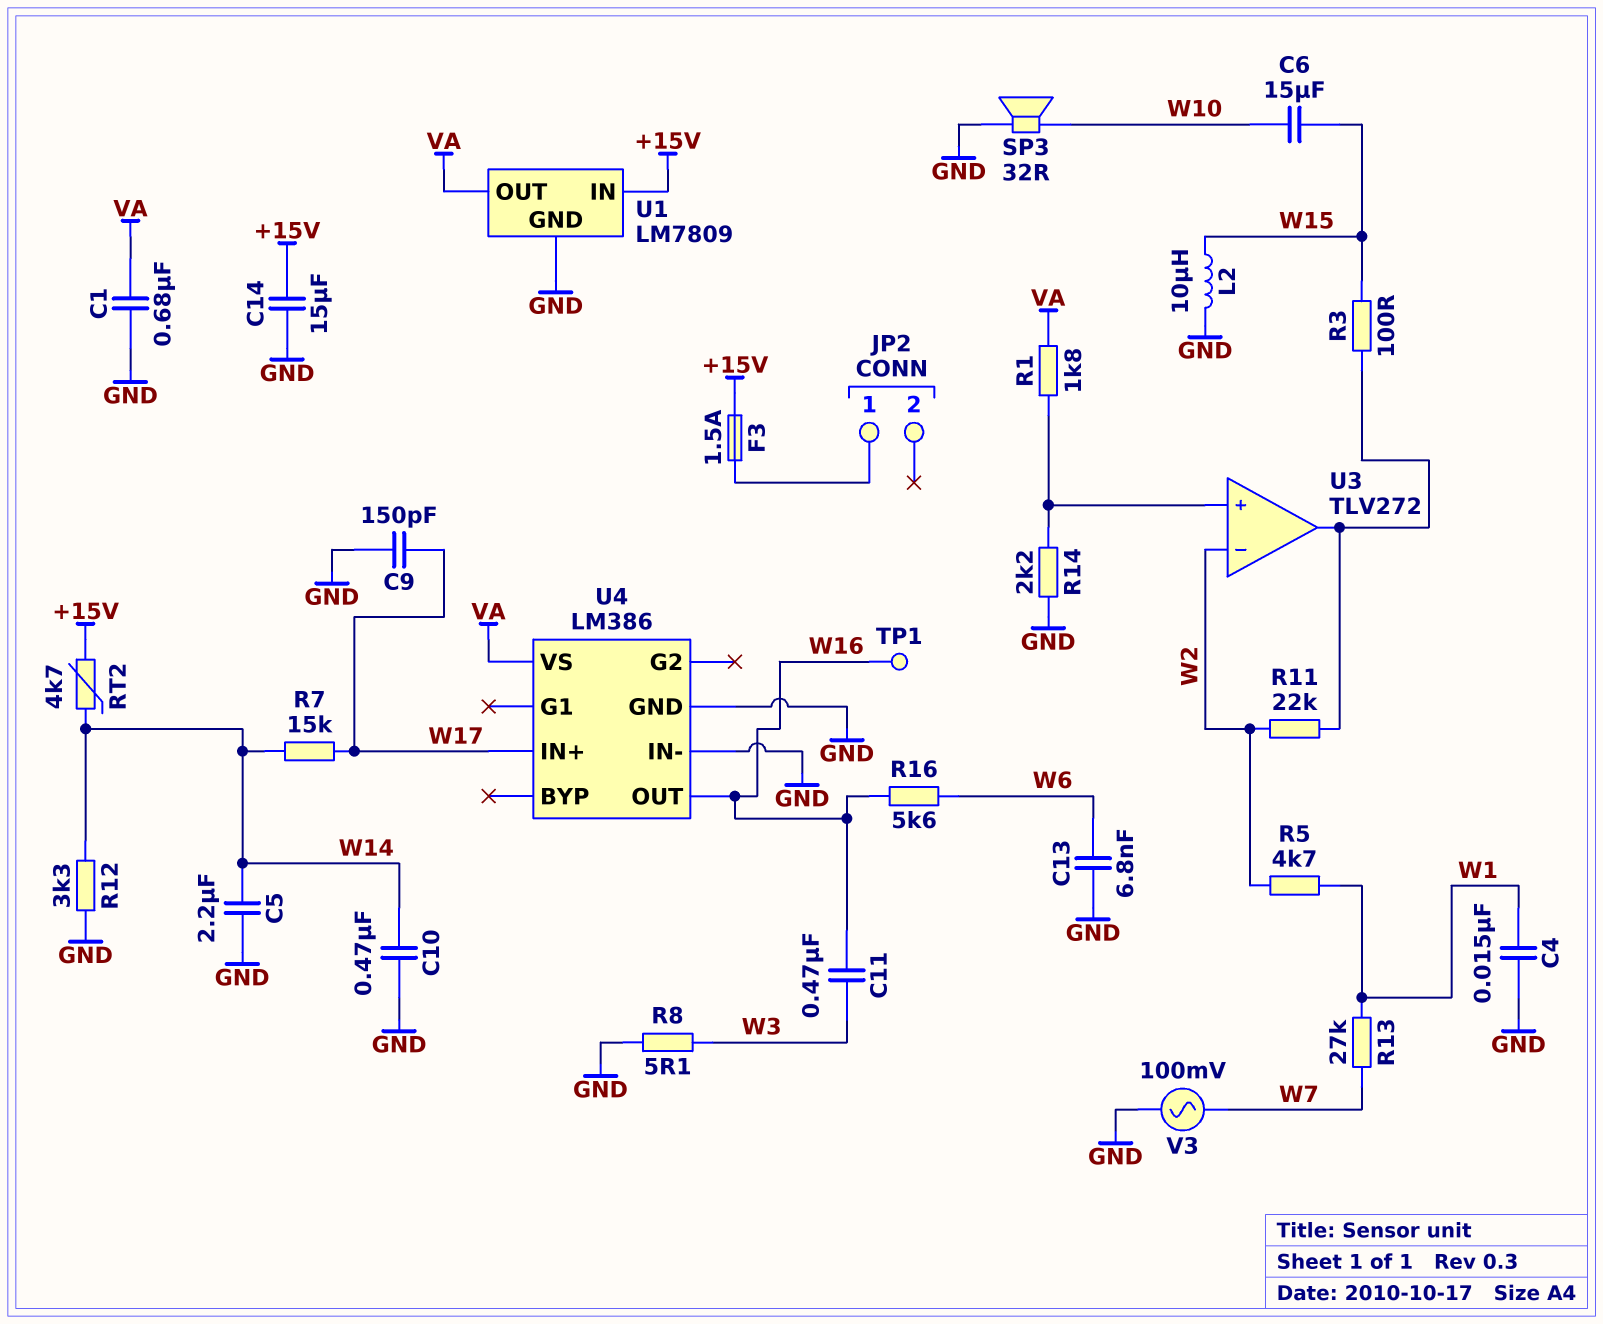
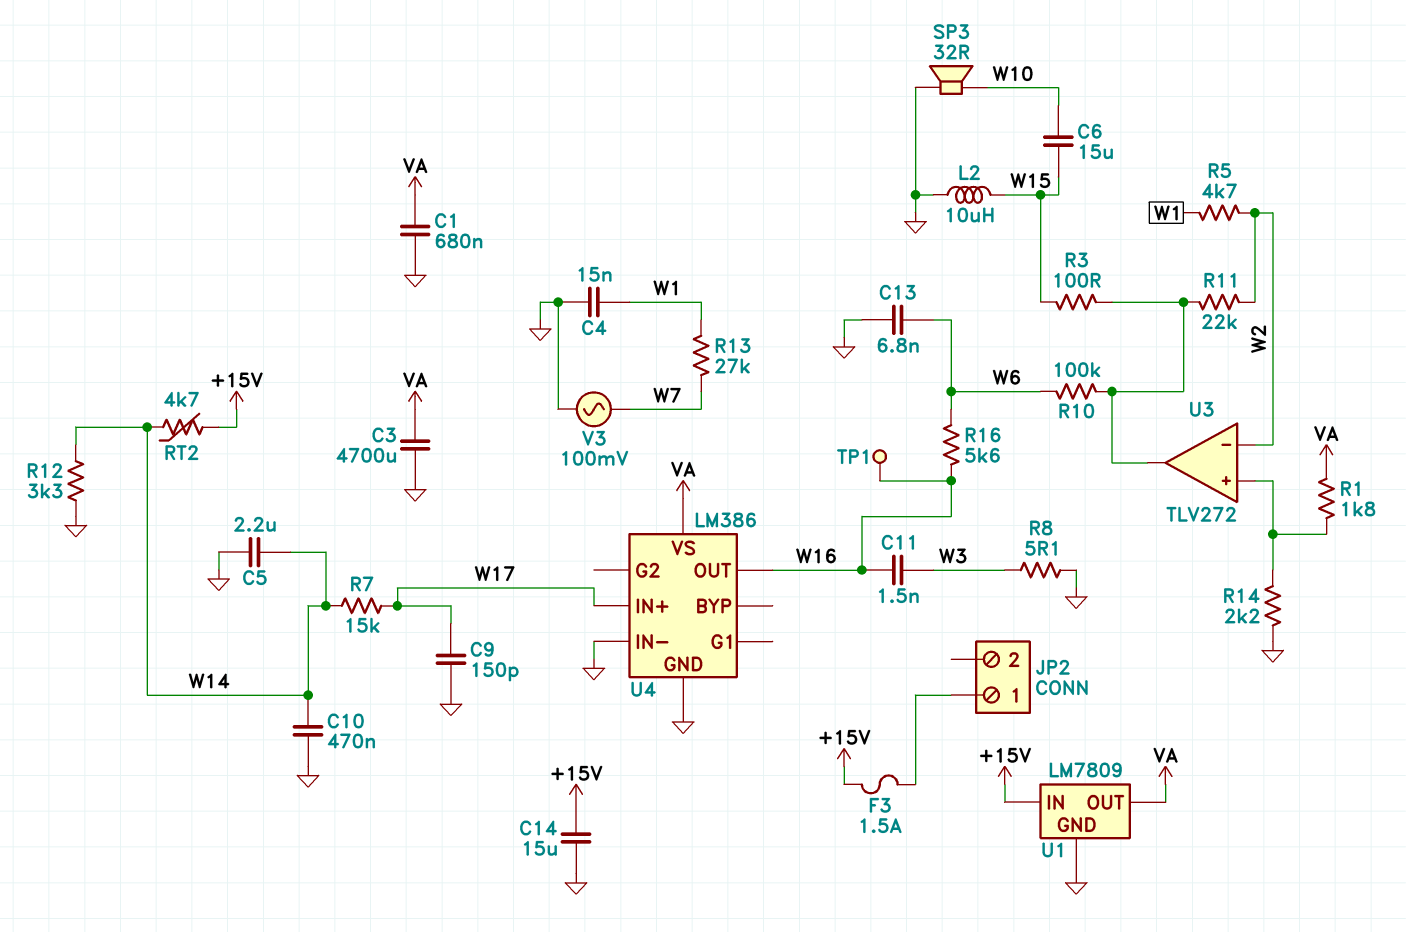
C3: none -> 4700uF (GND, VA)
C11: 470nF (W3, W16) -> 1.5nF (W3, W16)
R10: none -> 100k (U3/out, W6)

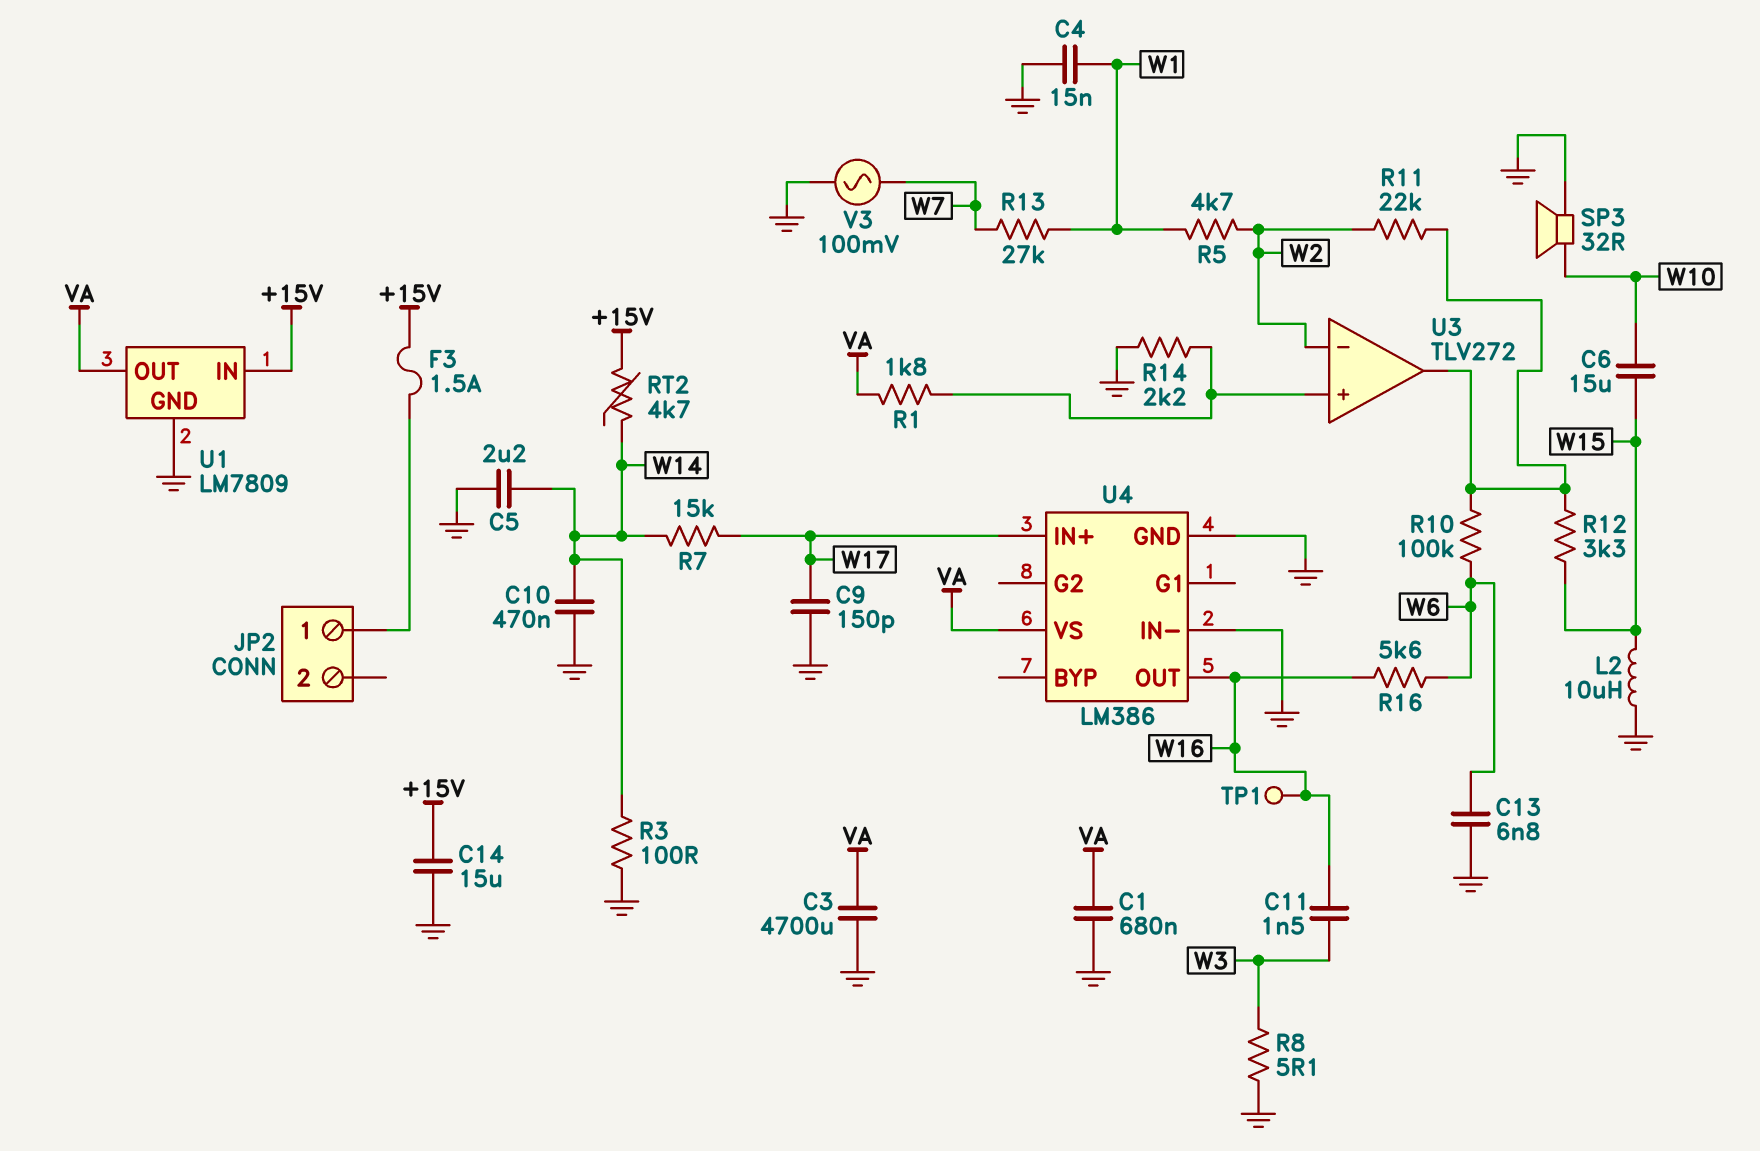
R3: 100 (U3/out, W15) -> 100 (GND, W14)
R12: 3.3k (GND, W14) -> 3.3k (U3/out, W15)

